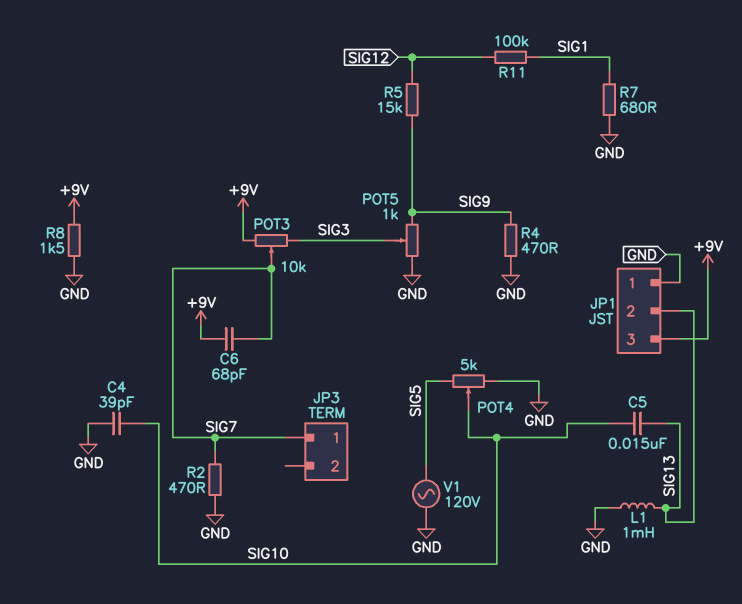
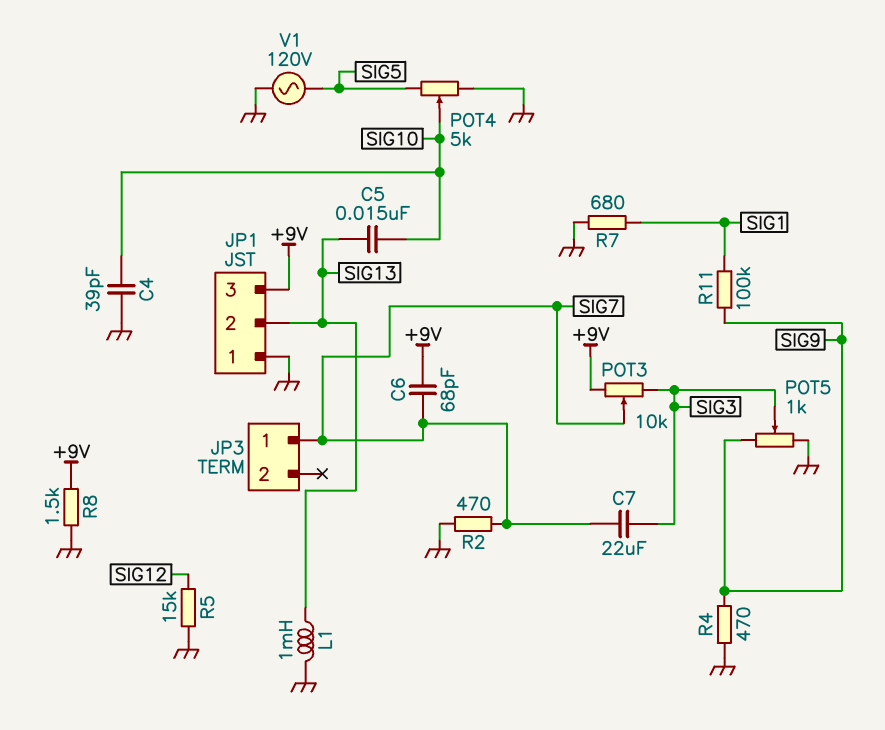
C7: none -> 22uF (SIG3, SIG7)
R5: 15k (SIG9, SIG12) -> 15k (GND, SIG12)
R11: 100k (SIG1, SIG12) -> 100k (SIG1, SIG9)

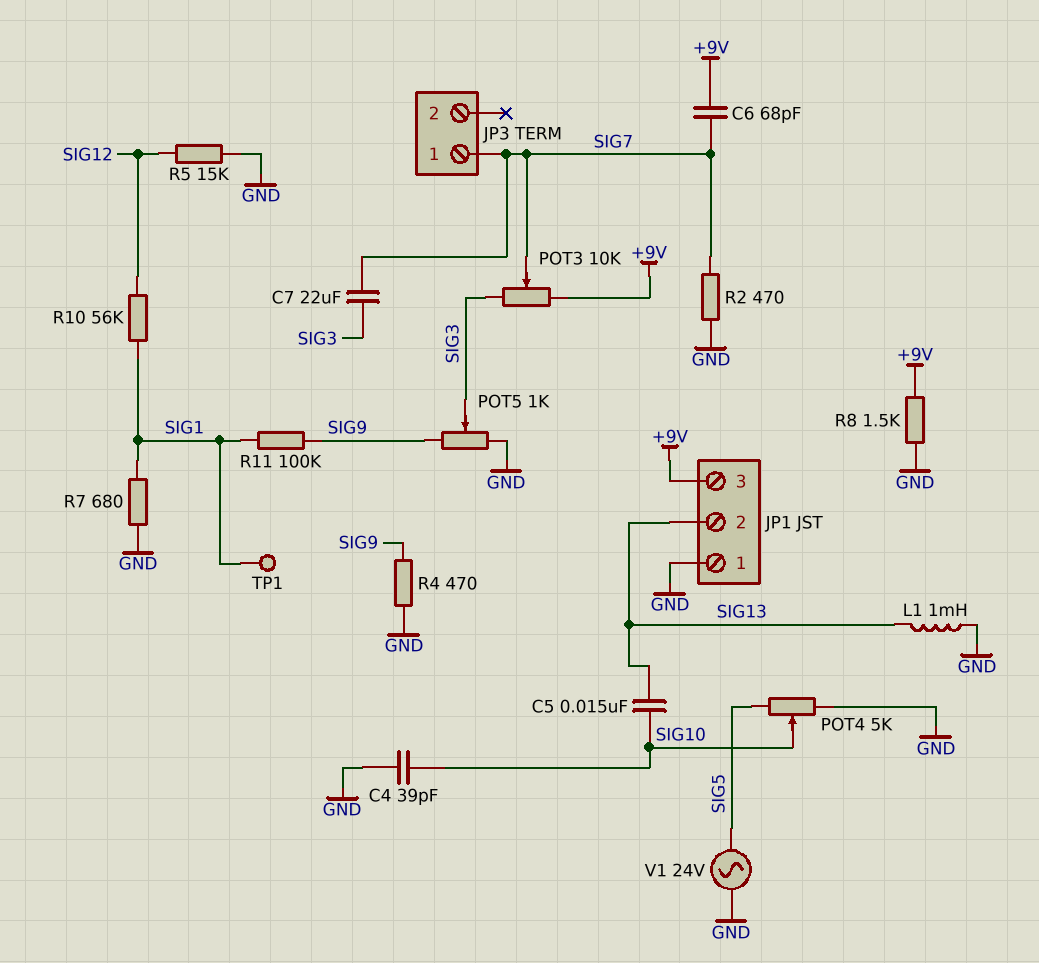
R10: none -> 56k (SIG1, SIG12)
TP1: none -> test point (SIG1)
V1: AC 120V (GND, SIG5) -> AC 24V (GND, SIG5)

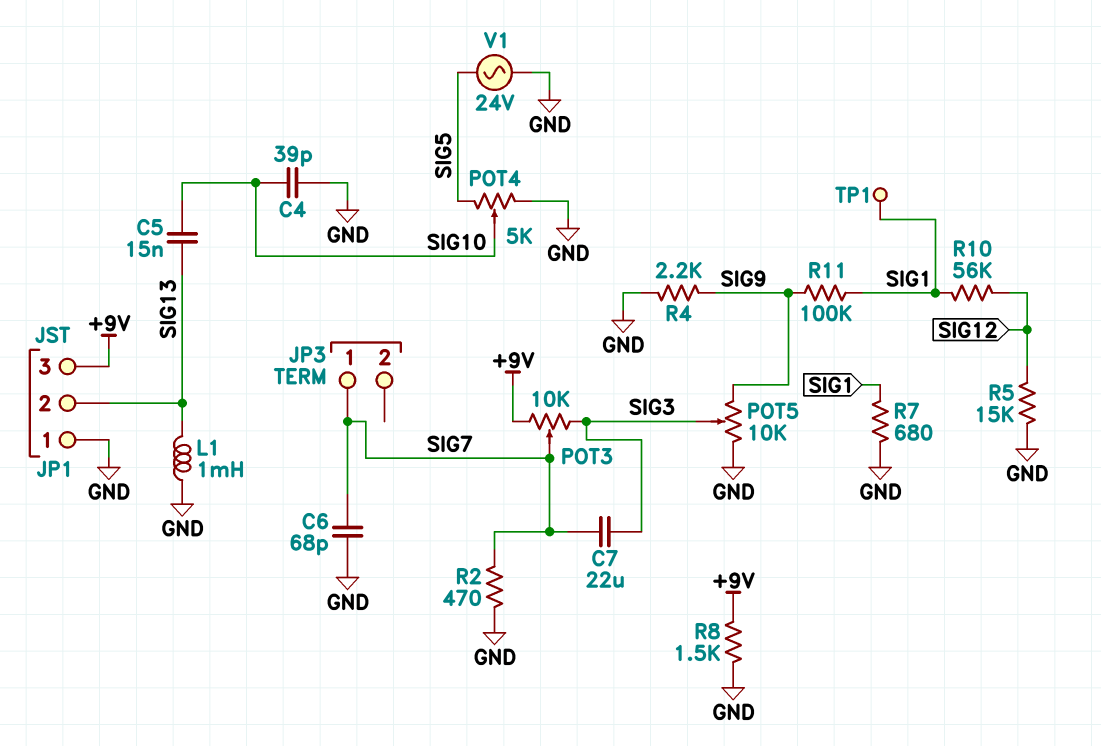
C6: 68pF (+9V, SIG7) -> 68pF (GND, SIG7)
POT5: 1k (GND, SIG9, wiper SIG3) -> 10k (GND, SIG9, wiper SIG3)
R4: 470 (GND, SIG9) -> 2.2k (GND, SIG9)

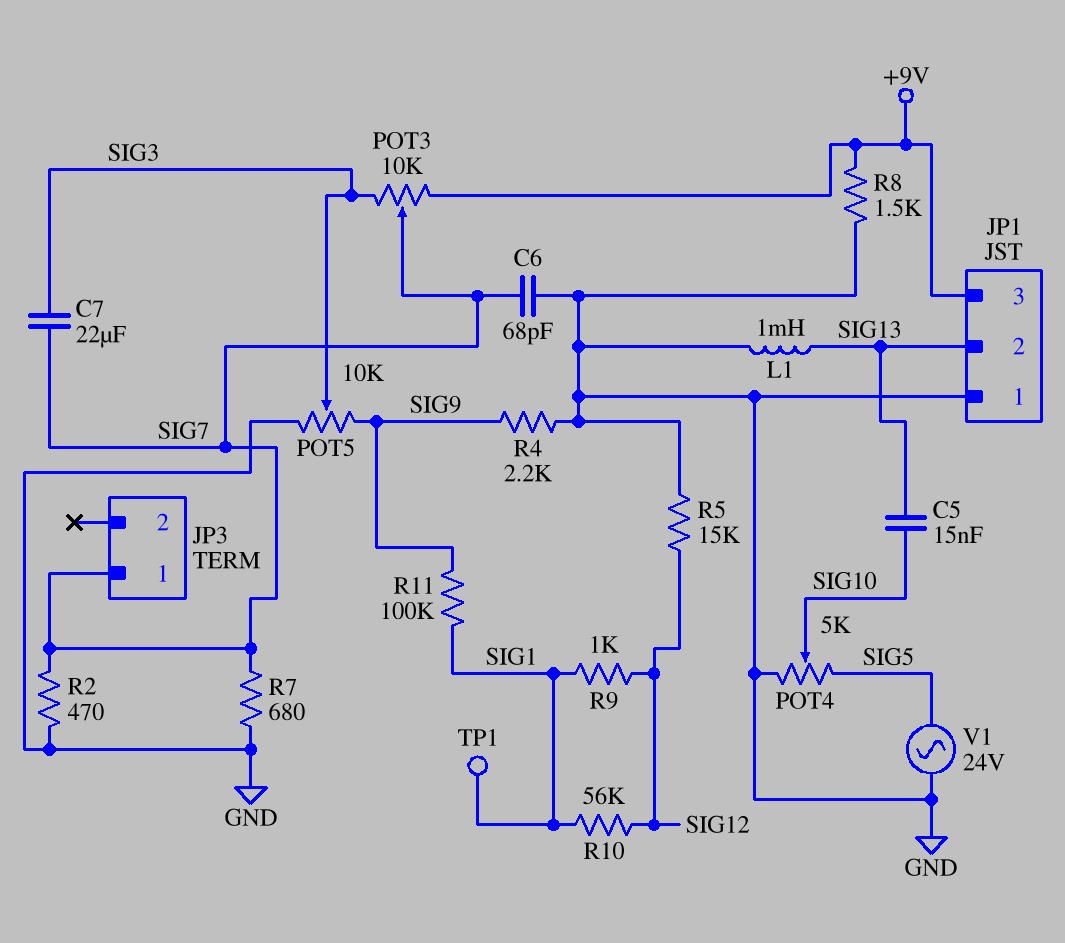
C4: 39pF (GND, SIG10) -> none
R7: 680 (GND, SIG1) -> 680 (GND, SIG7)
R9: none -> 1k (SIG1, SIG12)

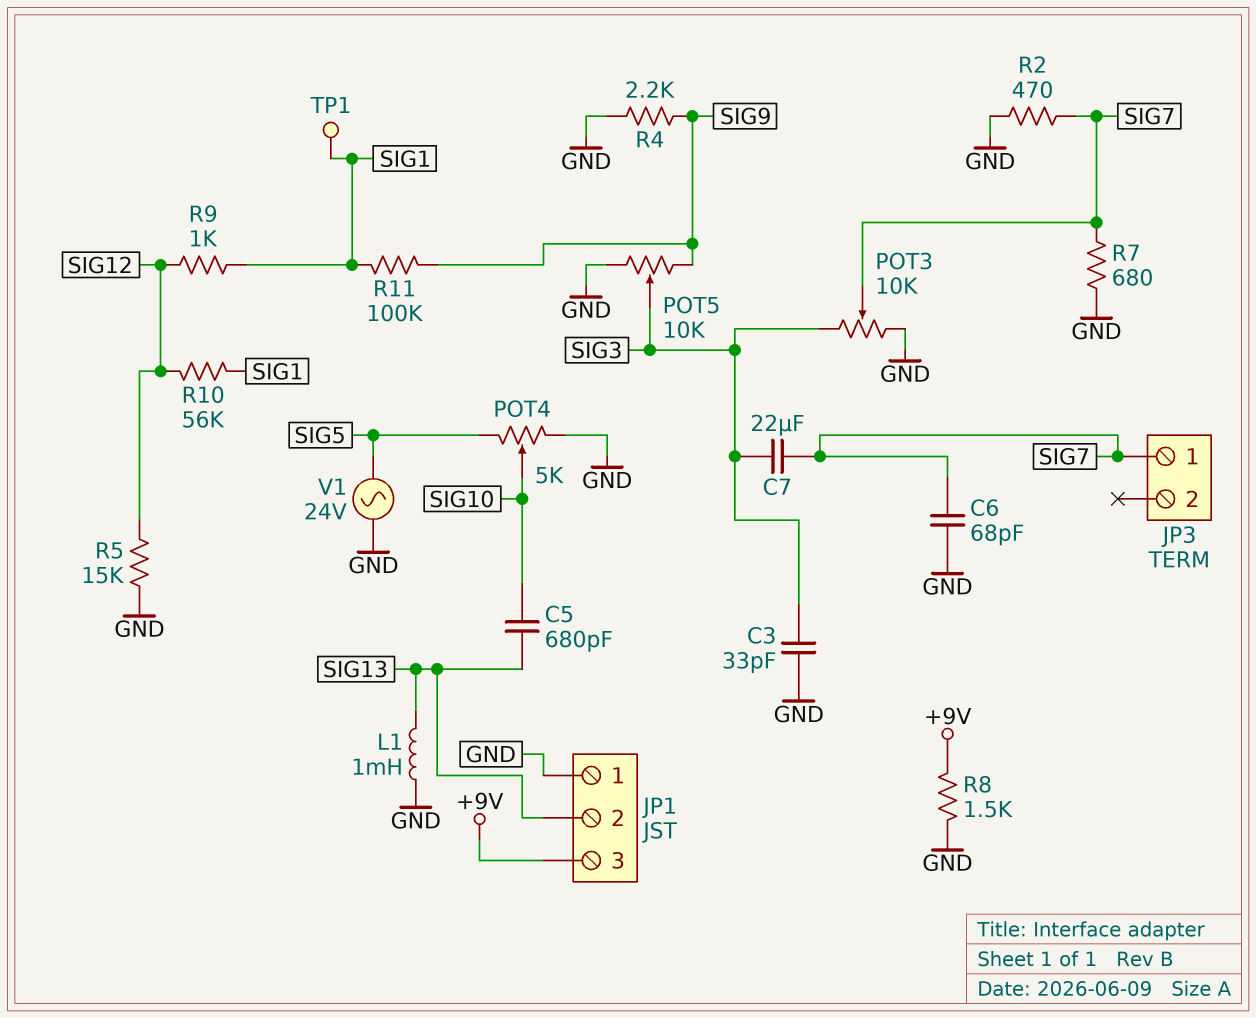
C3: none -> 33pF (GND, SIG3)
C5: 15nF (SIG10, SIG13) -> 680pF (SIG10, SIG13)
POT3: 10k (+9V, SIG3, wiper SIG7) -> 10k (GND, SIG3, wiper SIG7)

